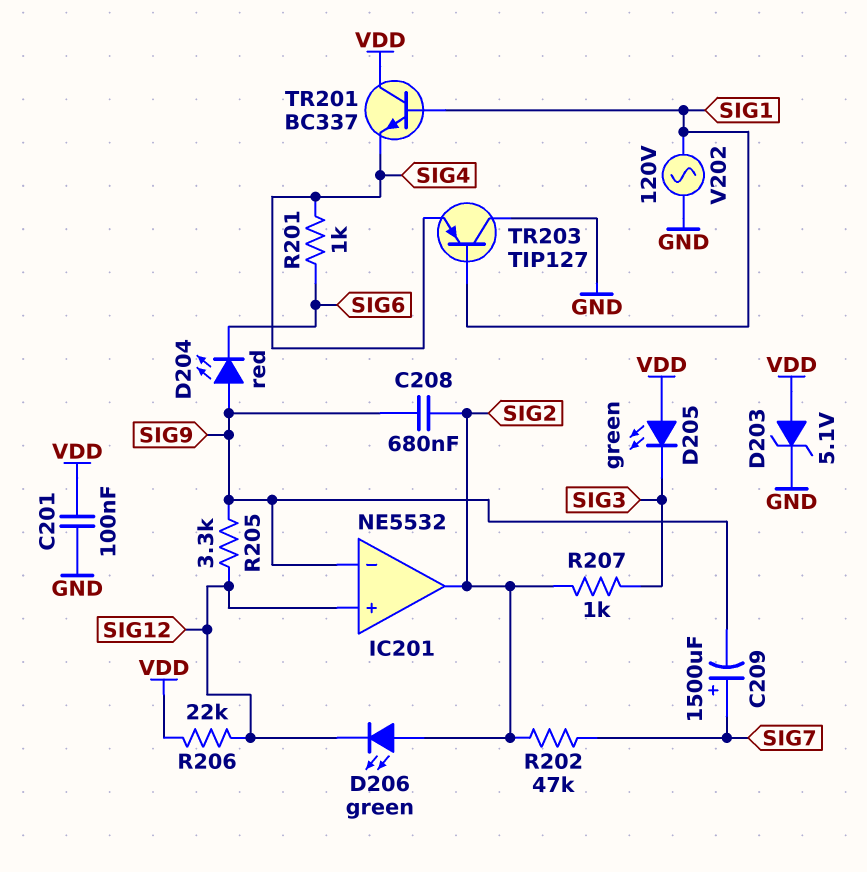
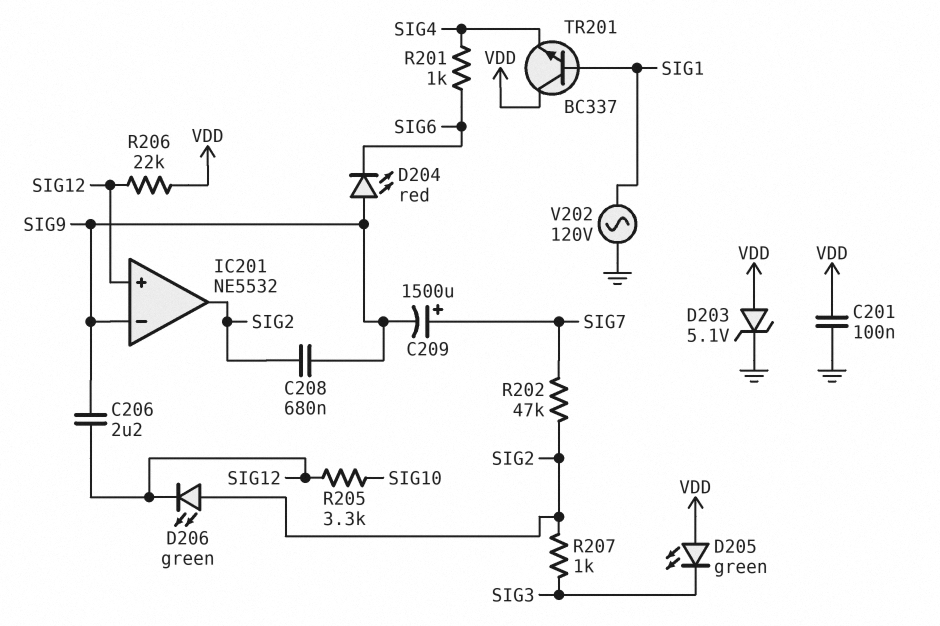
C206: none -> 2.2uF (SIG9, SIG12)
R205: 3.3k (SIG9, SIG12) -> 3.3k (SIG10, SIG12)
TR203: PNP TIP127 (B SIG1, C GND, E SIG4) -> none

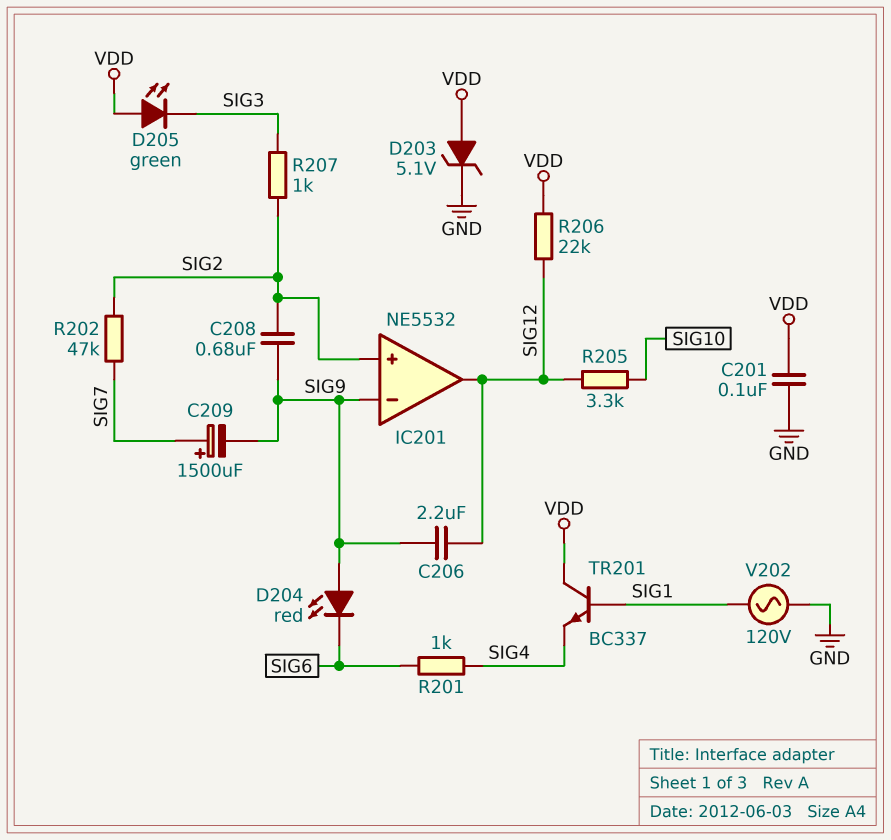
D206: LED green (A SIG2, K SIG12) -> none
IC201 pin in+: SIG12 -> SIG2
IC201 pin out: SIG2 -> SIG12

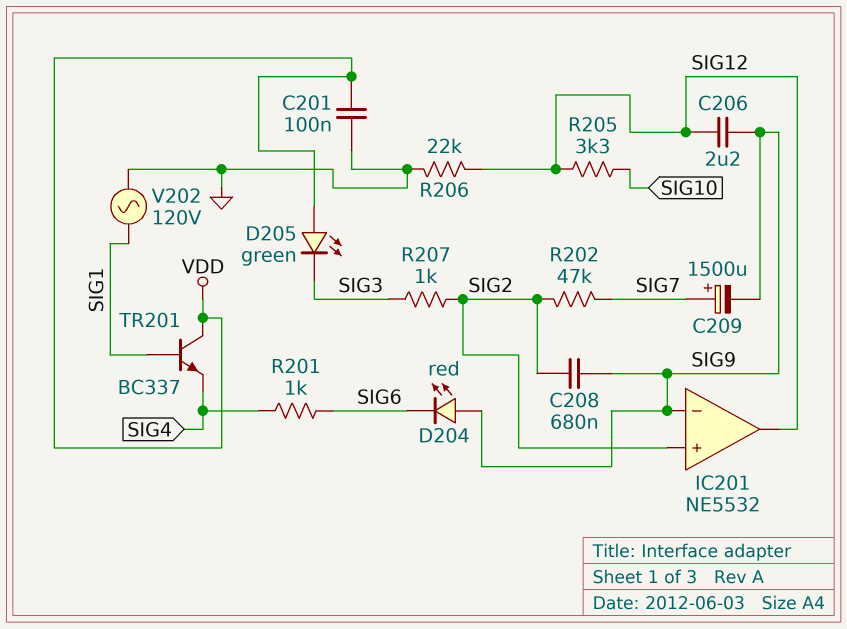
D203: zener 5.1V (A VDD, K GND) -> none
R206: 22k (SIG12, VDD) -> 22k (GND, SIG12)

